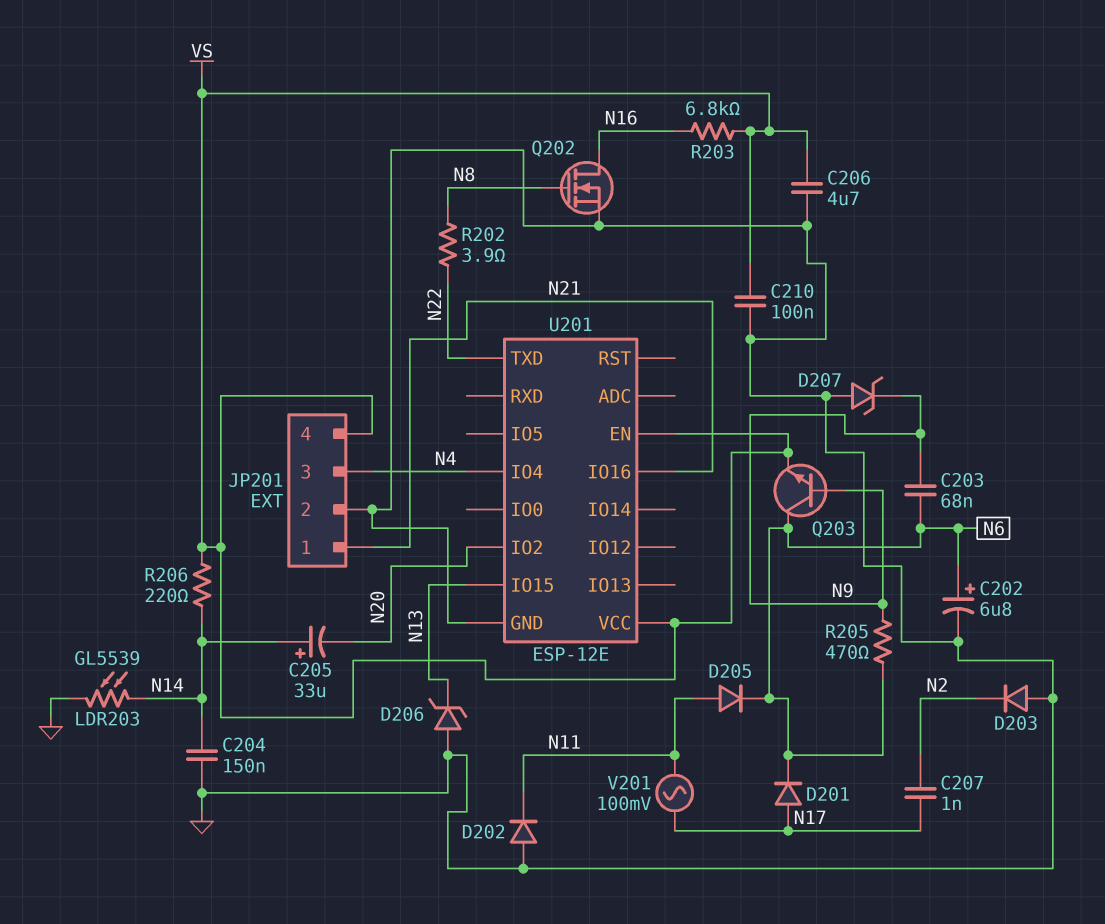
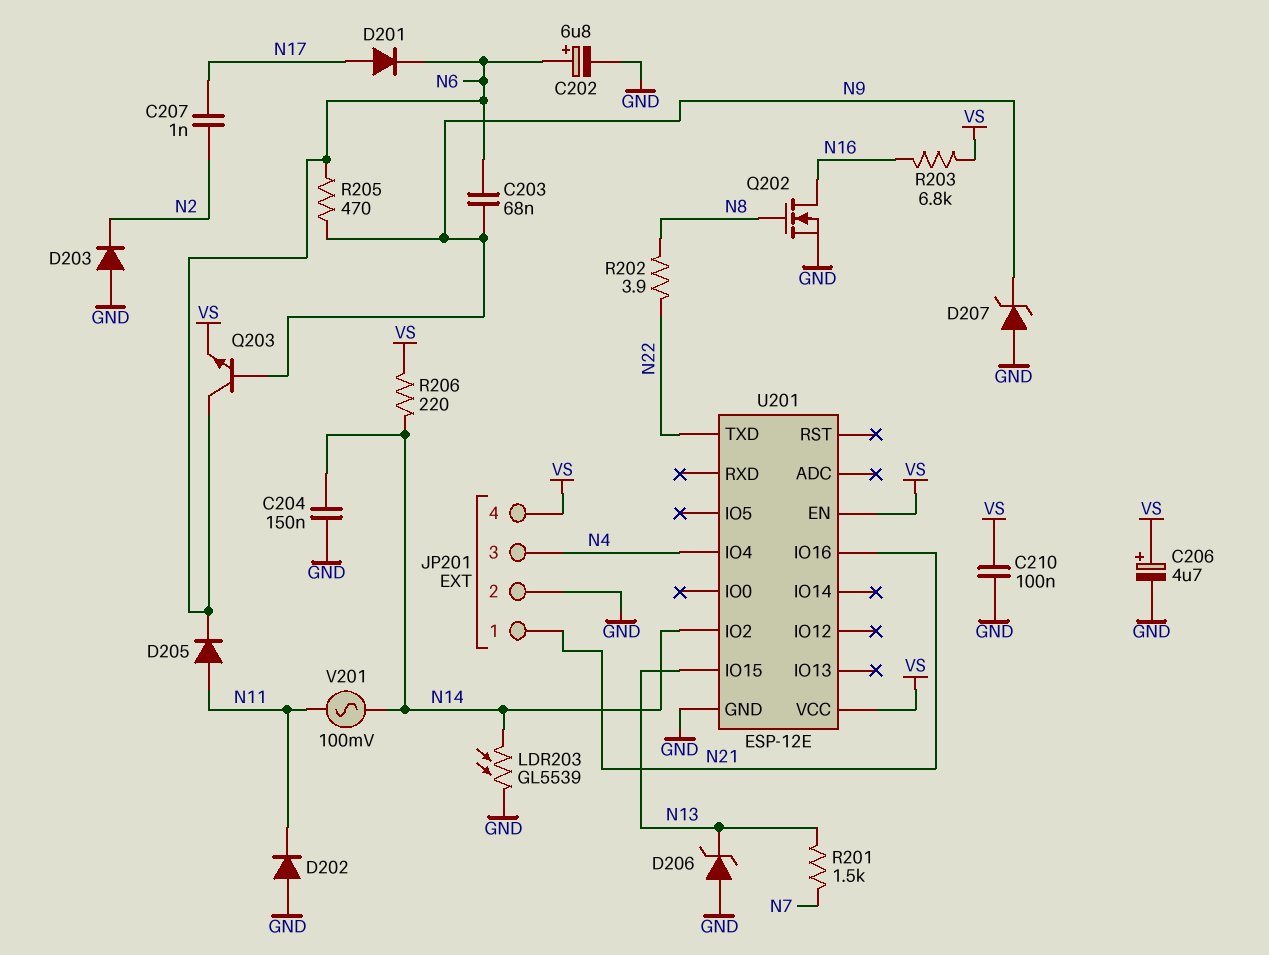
C205: 33uF (plus N14, minus N20) -> none
C206: 4.7uF (GND, VS) -> 4.7uF (plus VS, minus GND)
R201: none -> 1.5k (N7, N13)
U201 pin IO2: N20 -> N14
V201: AC 100mV (N11, N17) -> AC 100mV (N11, N14)

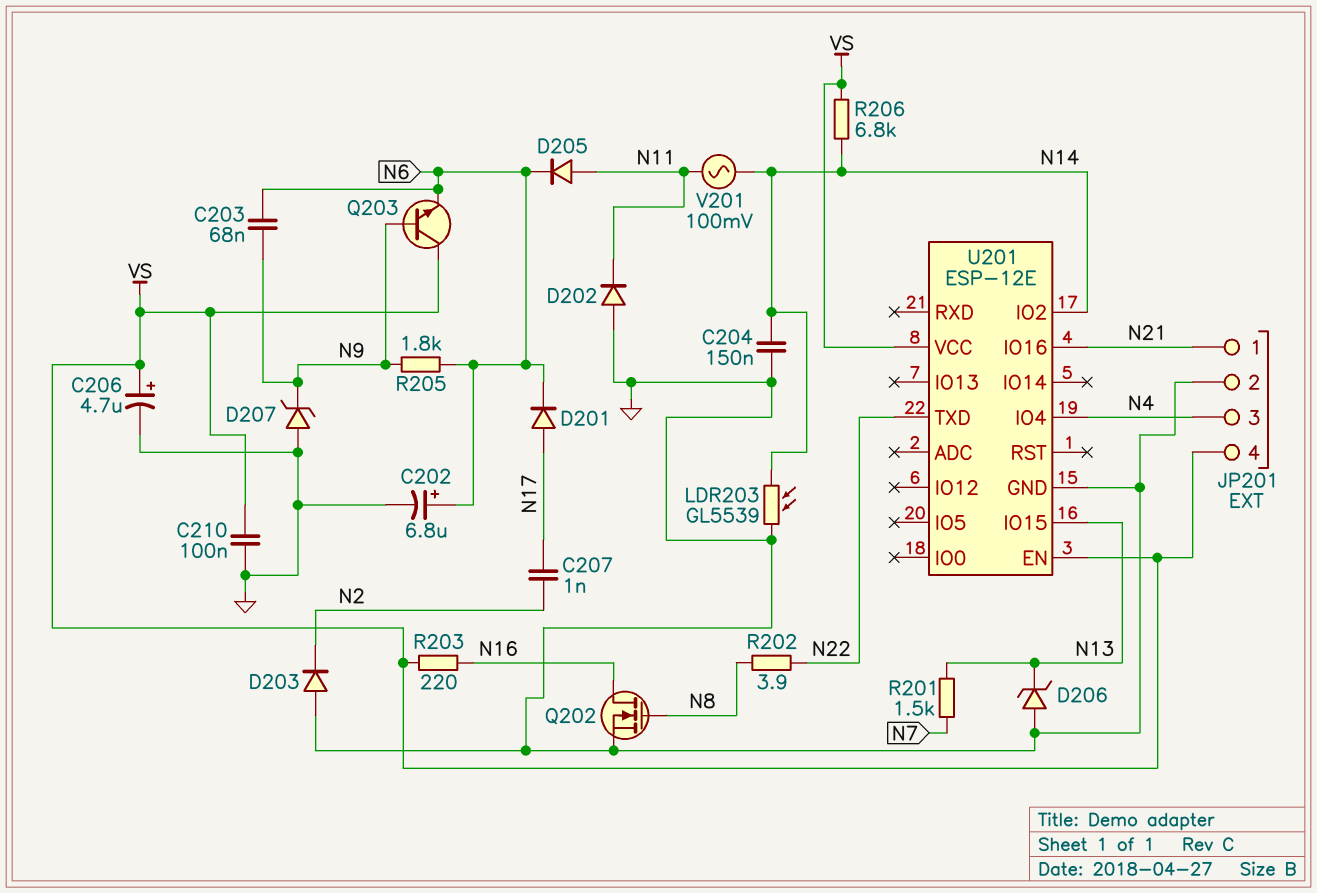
Q203: NPN (B N9, C N6, E VS) -> NPN (B N9, C VS, E N6)
R203: 6.8k (N16, VS) -> 220 (N16, VS)
R205: 470 (N6, N9) -> 1.8k (N6, N9)
R206: 220 (N14, VS) -> 6.8k (N14, VS)

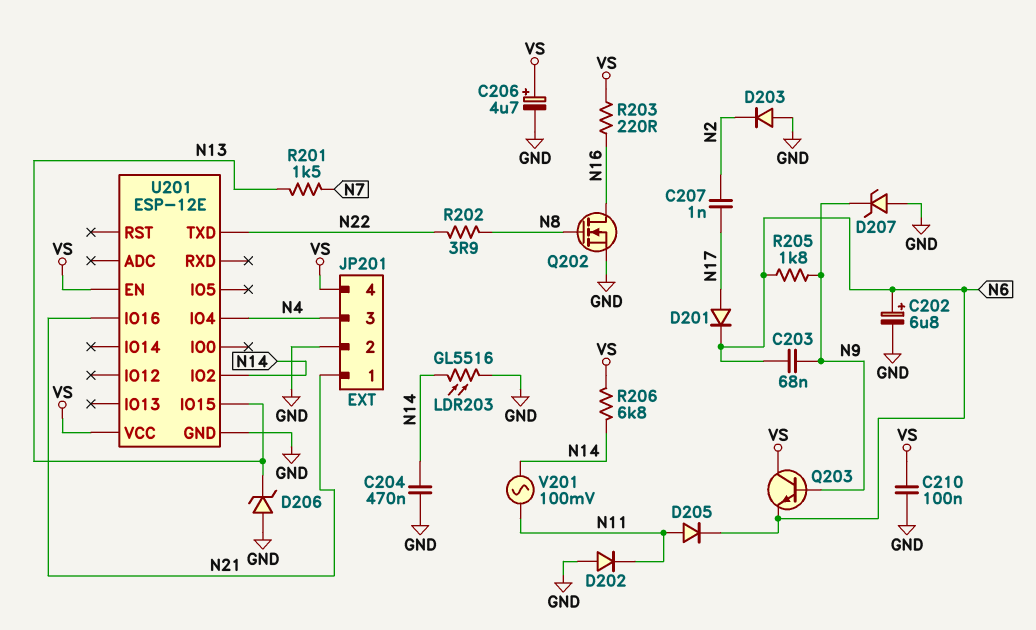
C204: 150nF (GND, N14) -> 470nF (GND, N14)
LDR203: GL5539 (GND, N14) -> GL5516 (GND, N14)

